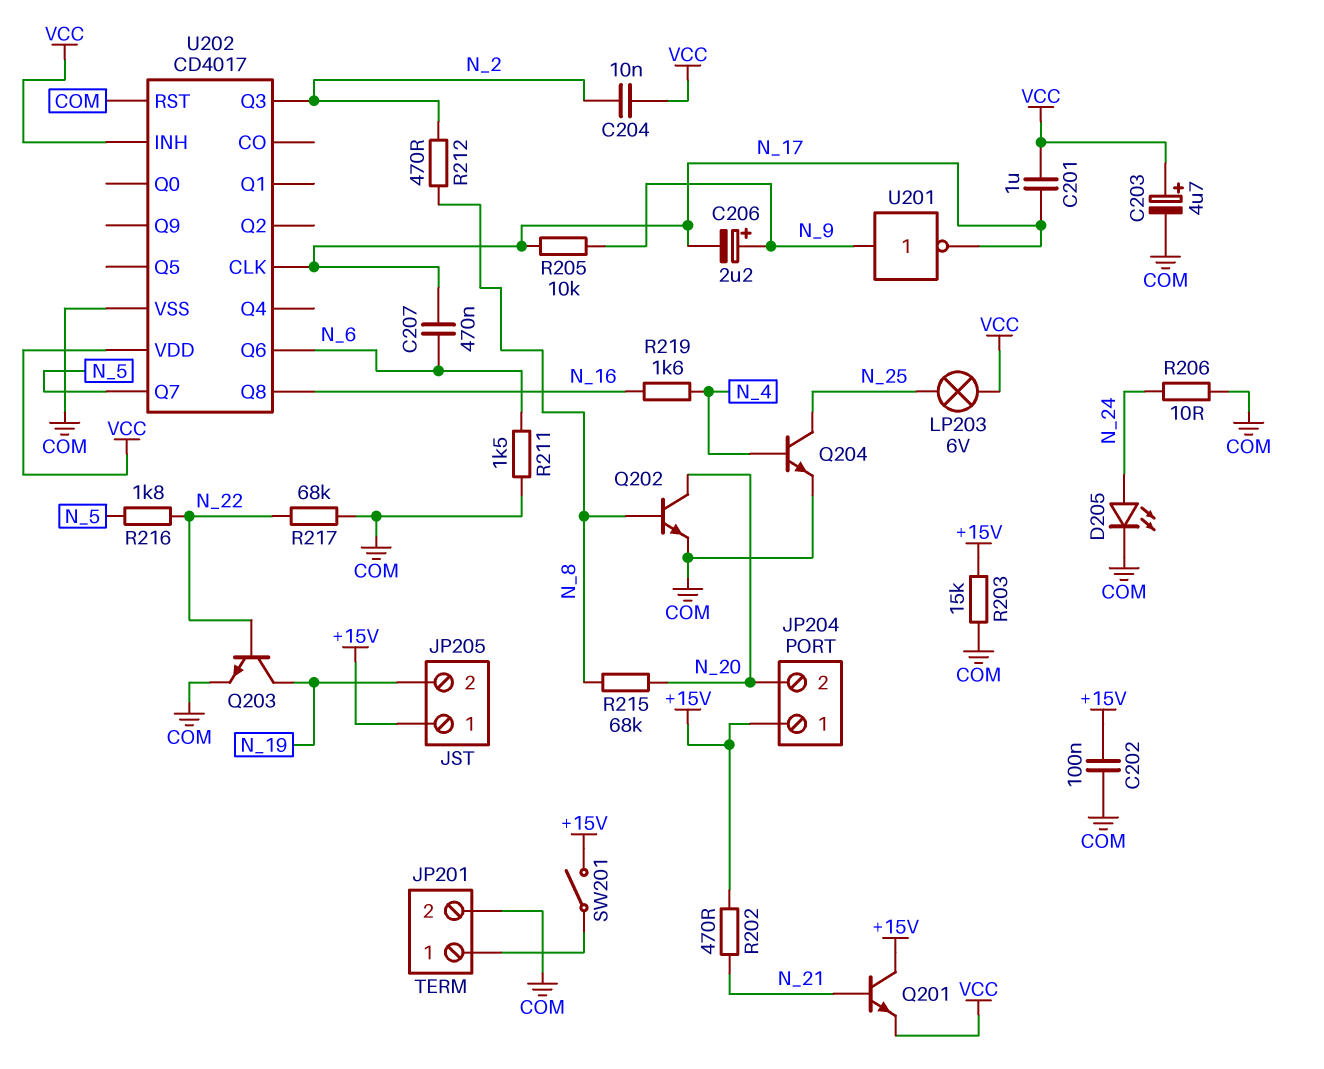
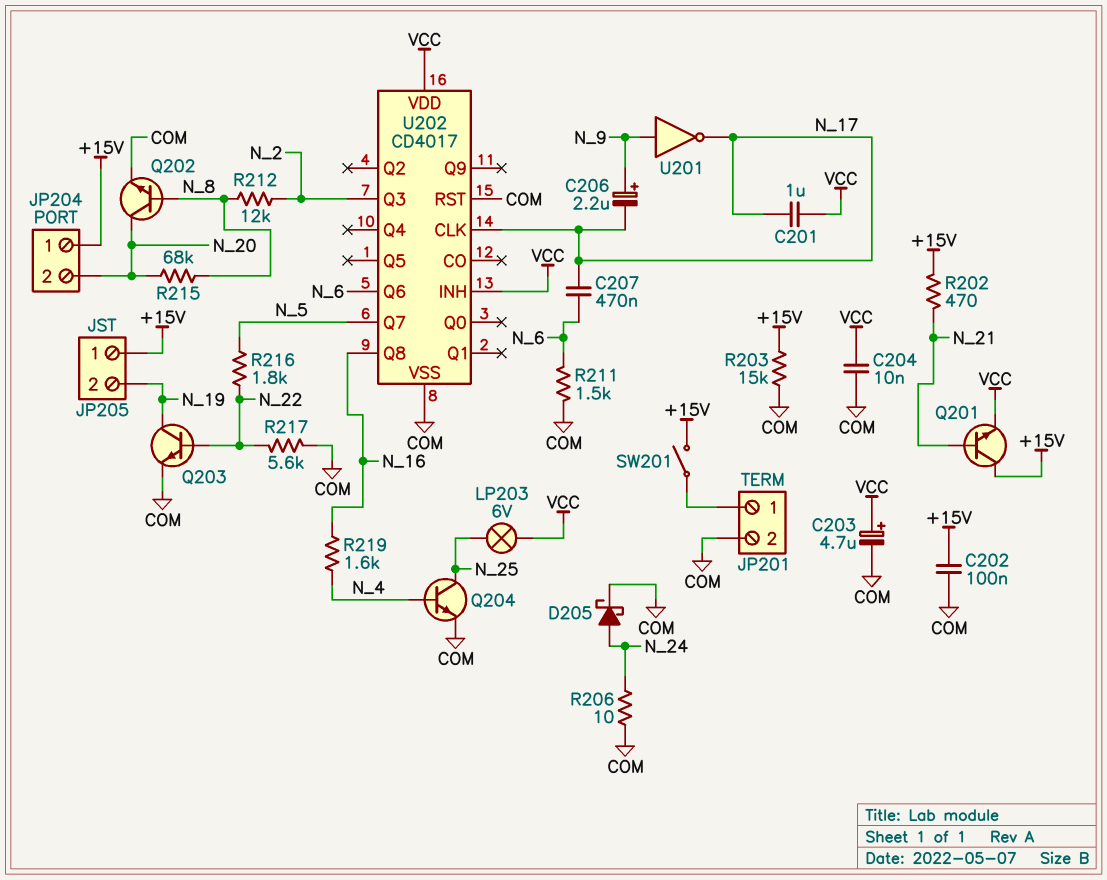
C204: 10nF (N_2, VCC) -> 10nF (COM, VCC)
D205: LED (A N_24, K COM) -> schottky (A N_24, K COM)
R205: 10k (N_9, N_17) -> none
R212: 470 (N_2, N_8) -> 12k (N_2, N_8)
R217: 68k (COM, N_22) -> 5.6k (COM, N_22)

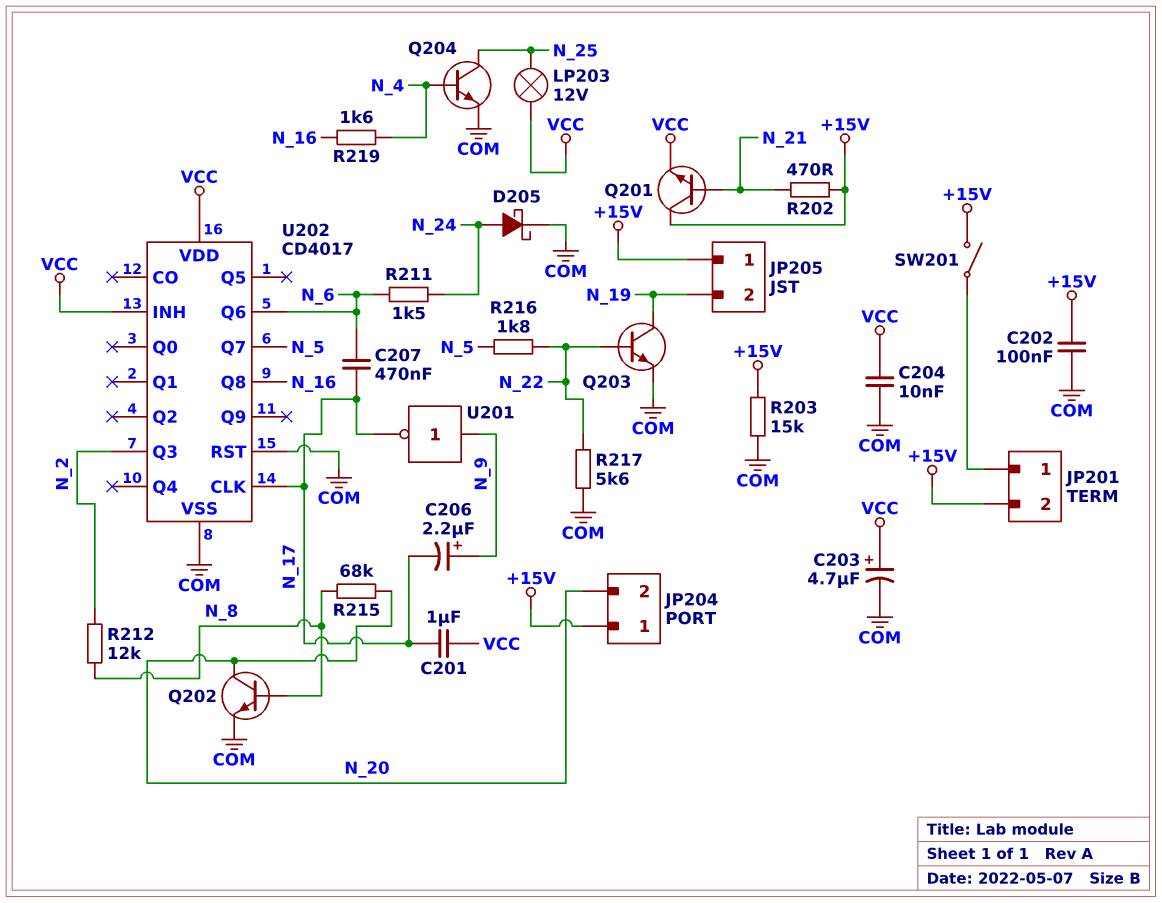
JP201 pin 2: COM -> +15V
LP203: lamp 6V (N_25, VCC) -> lamp 12V (N_25, VCC)
R206: 10 (COM, N_24) -> none
R211: 1.5k (COM, N_6) -> 1.5k (N_6, N_24)

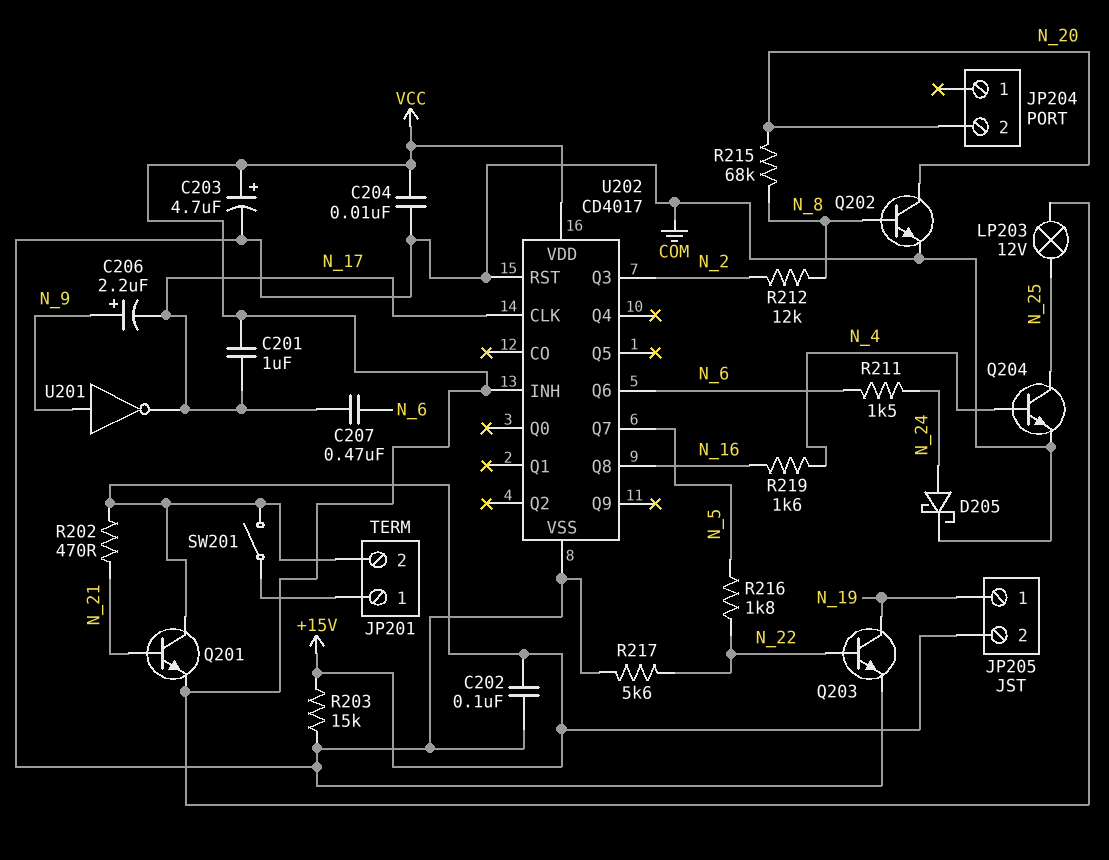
JP204 pin 1: +15V -> none
JP205 pin 1: +15V -> N_19
JP205 pin 2: N_19 -> +15V

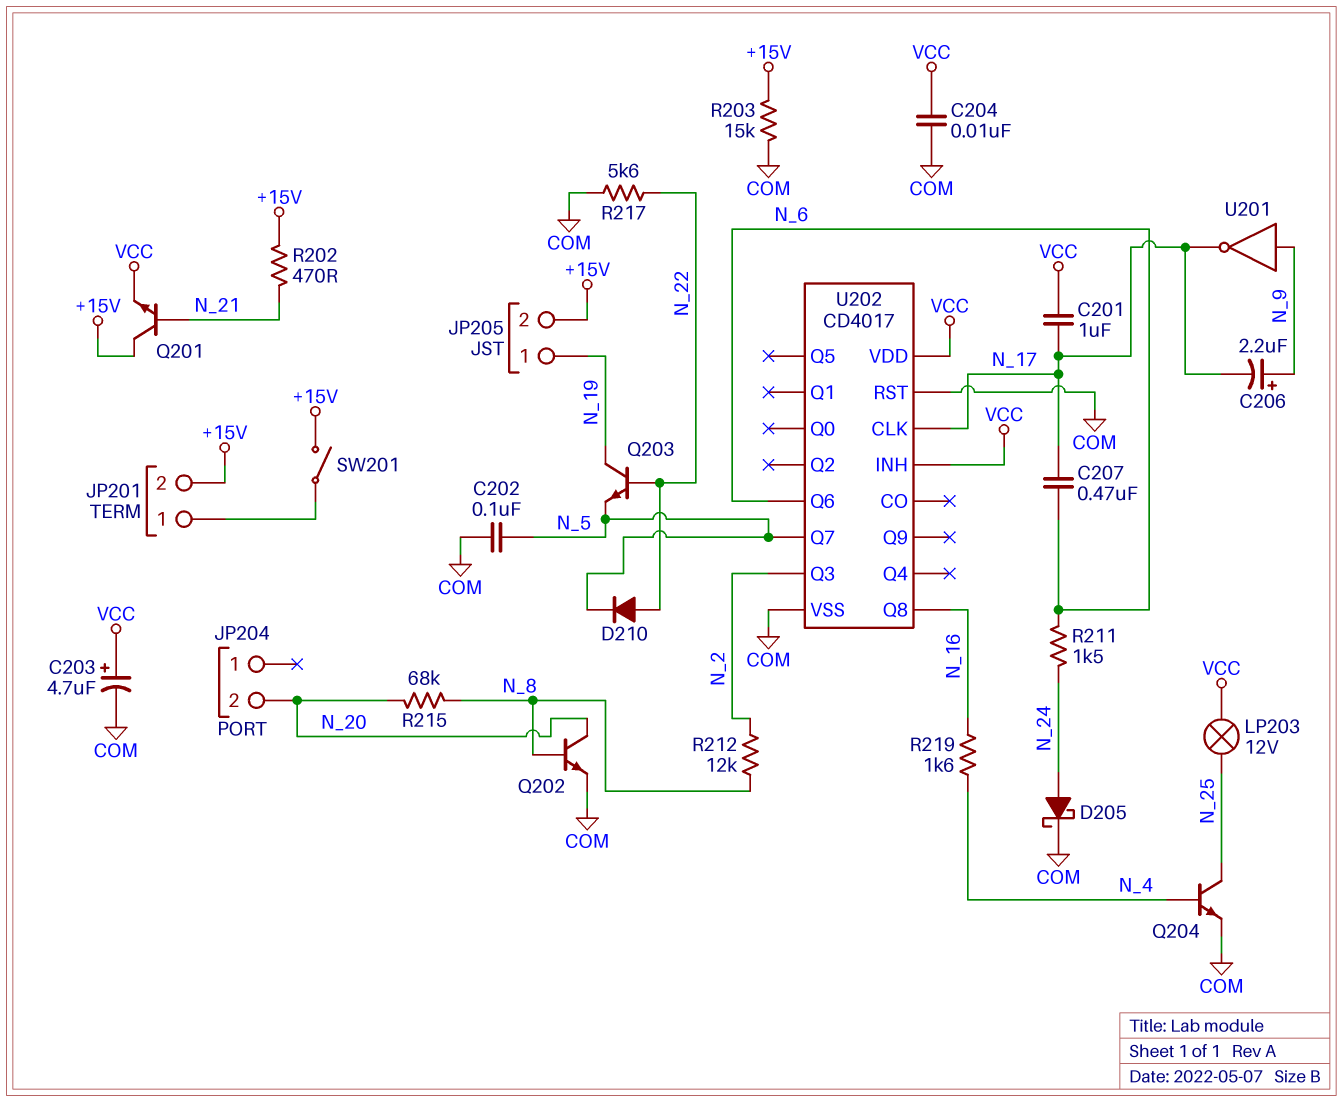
C202: 100nF (+15V, COM) -> 100nF (COM, N_5)
D210: none -> diode (A N_22, K N_5)
Q203: NPN (B N_22, C N_19, E COM) -> NPN (B N_22, C N_19, E N_5)
R216: 1.8k (N_5, N_22) -> none

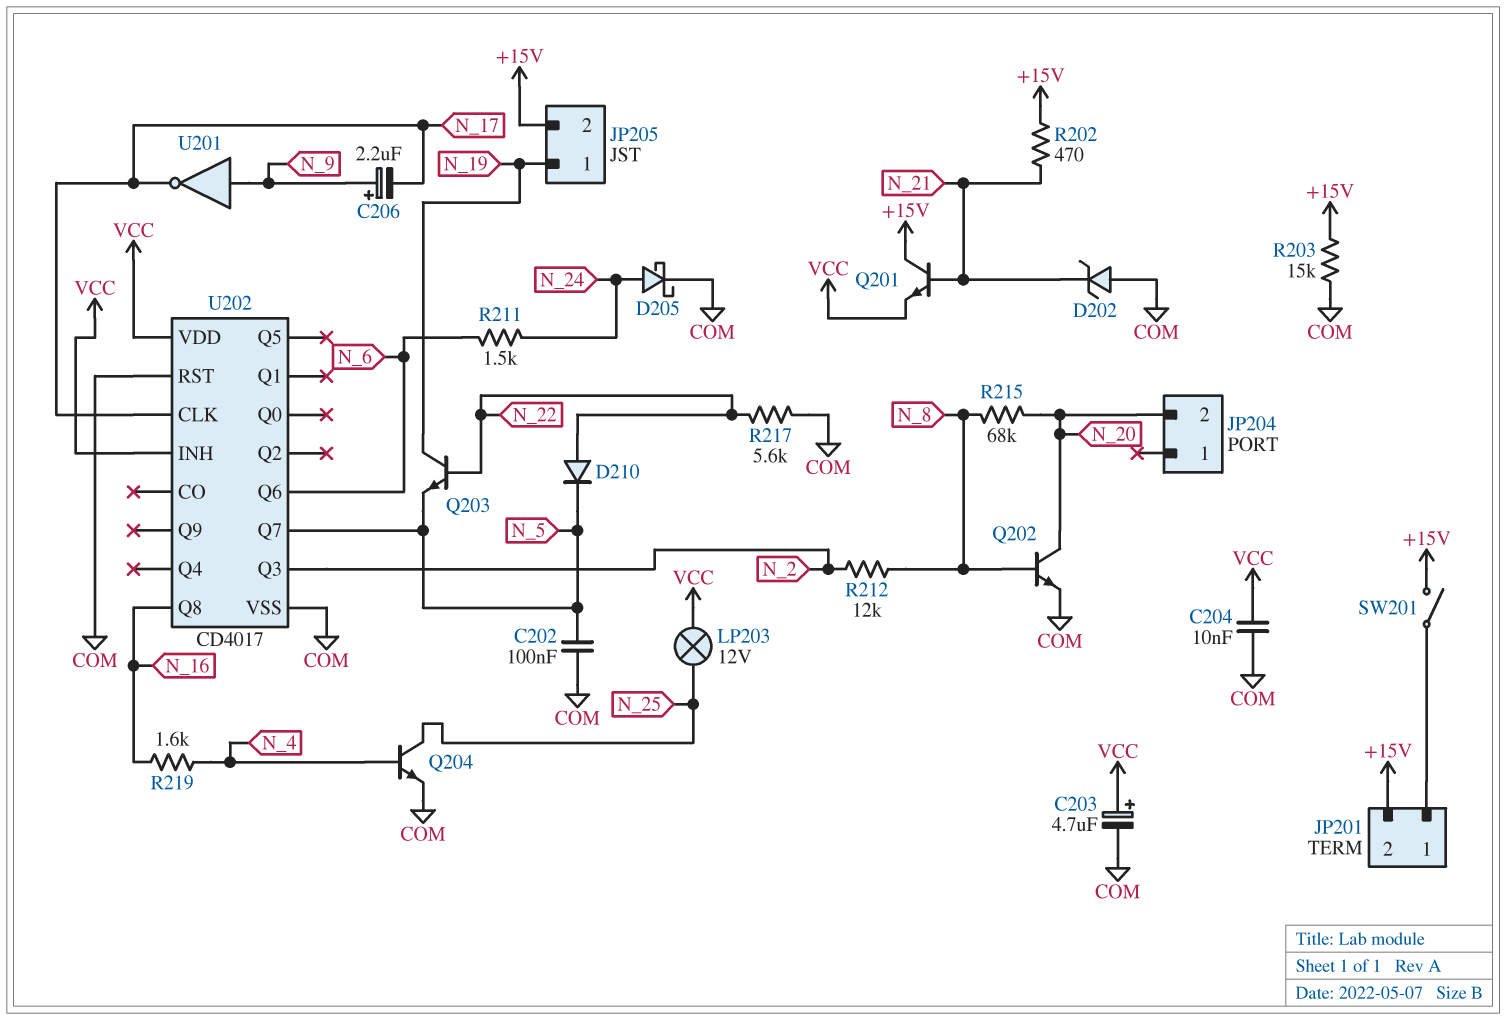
C201: 1uF (N_17, VCC) -> none
C207: 470nF (N_6, N_17) -> none
D202: none -> zener (A COM, K N_21)

